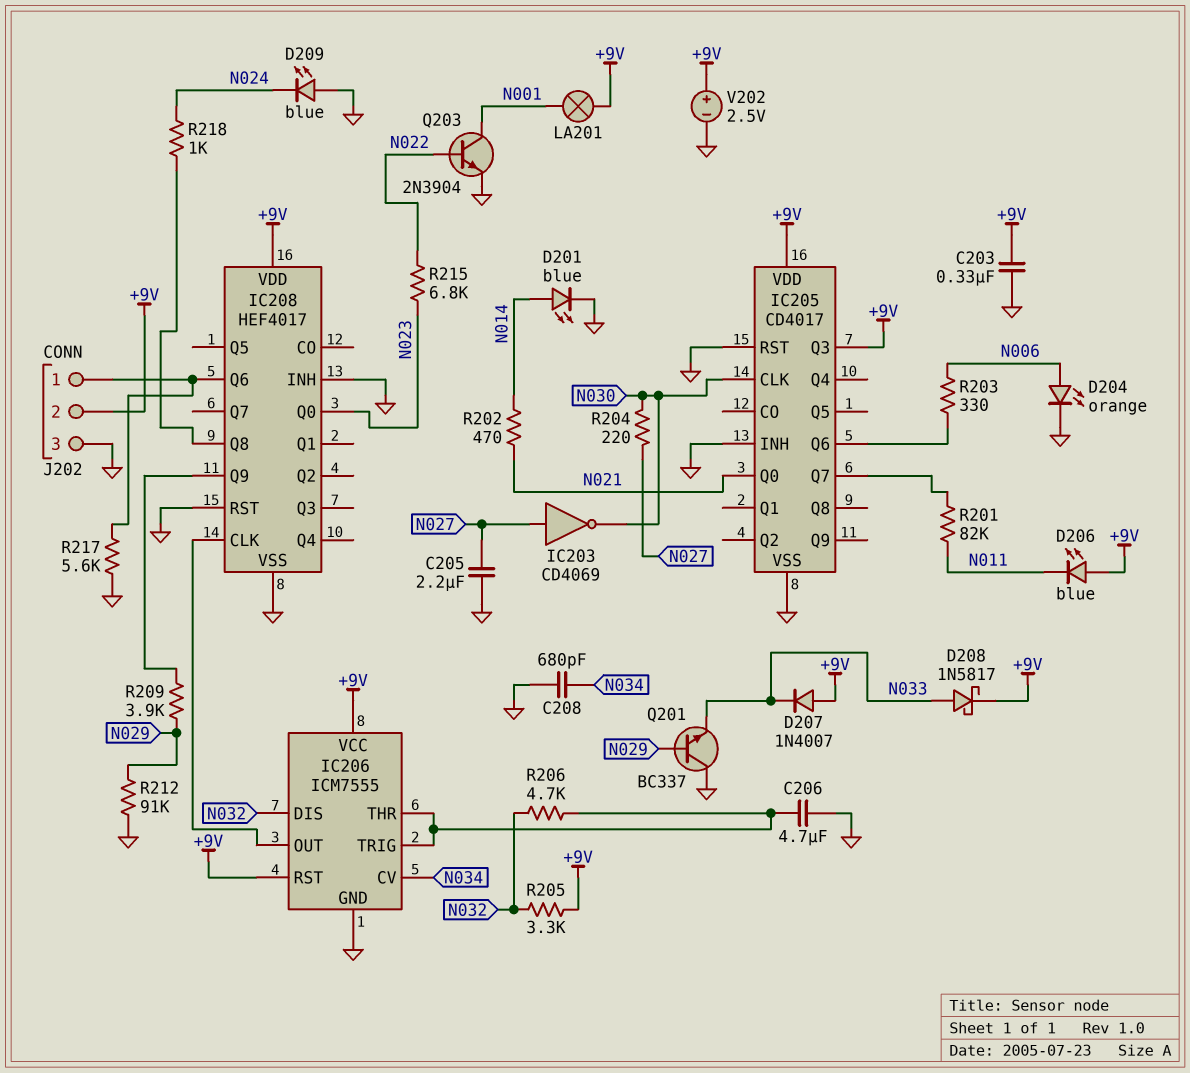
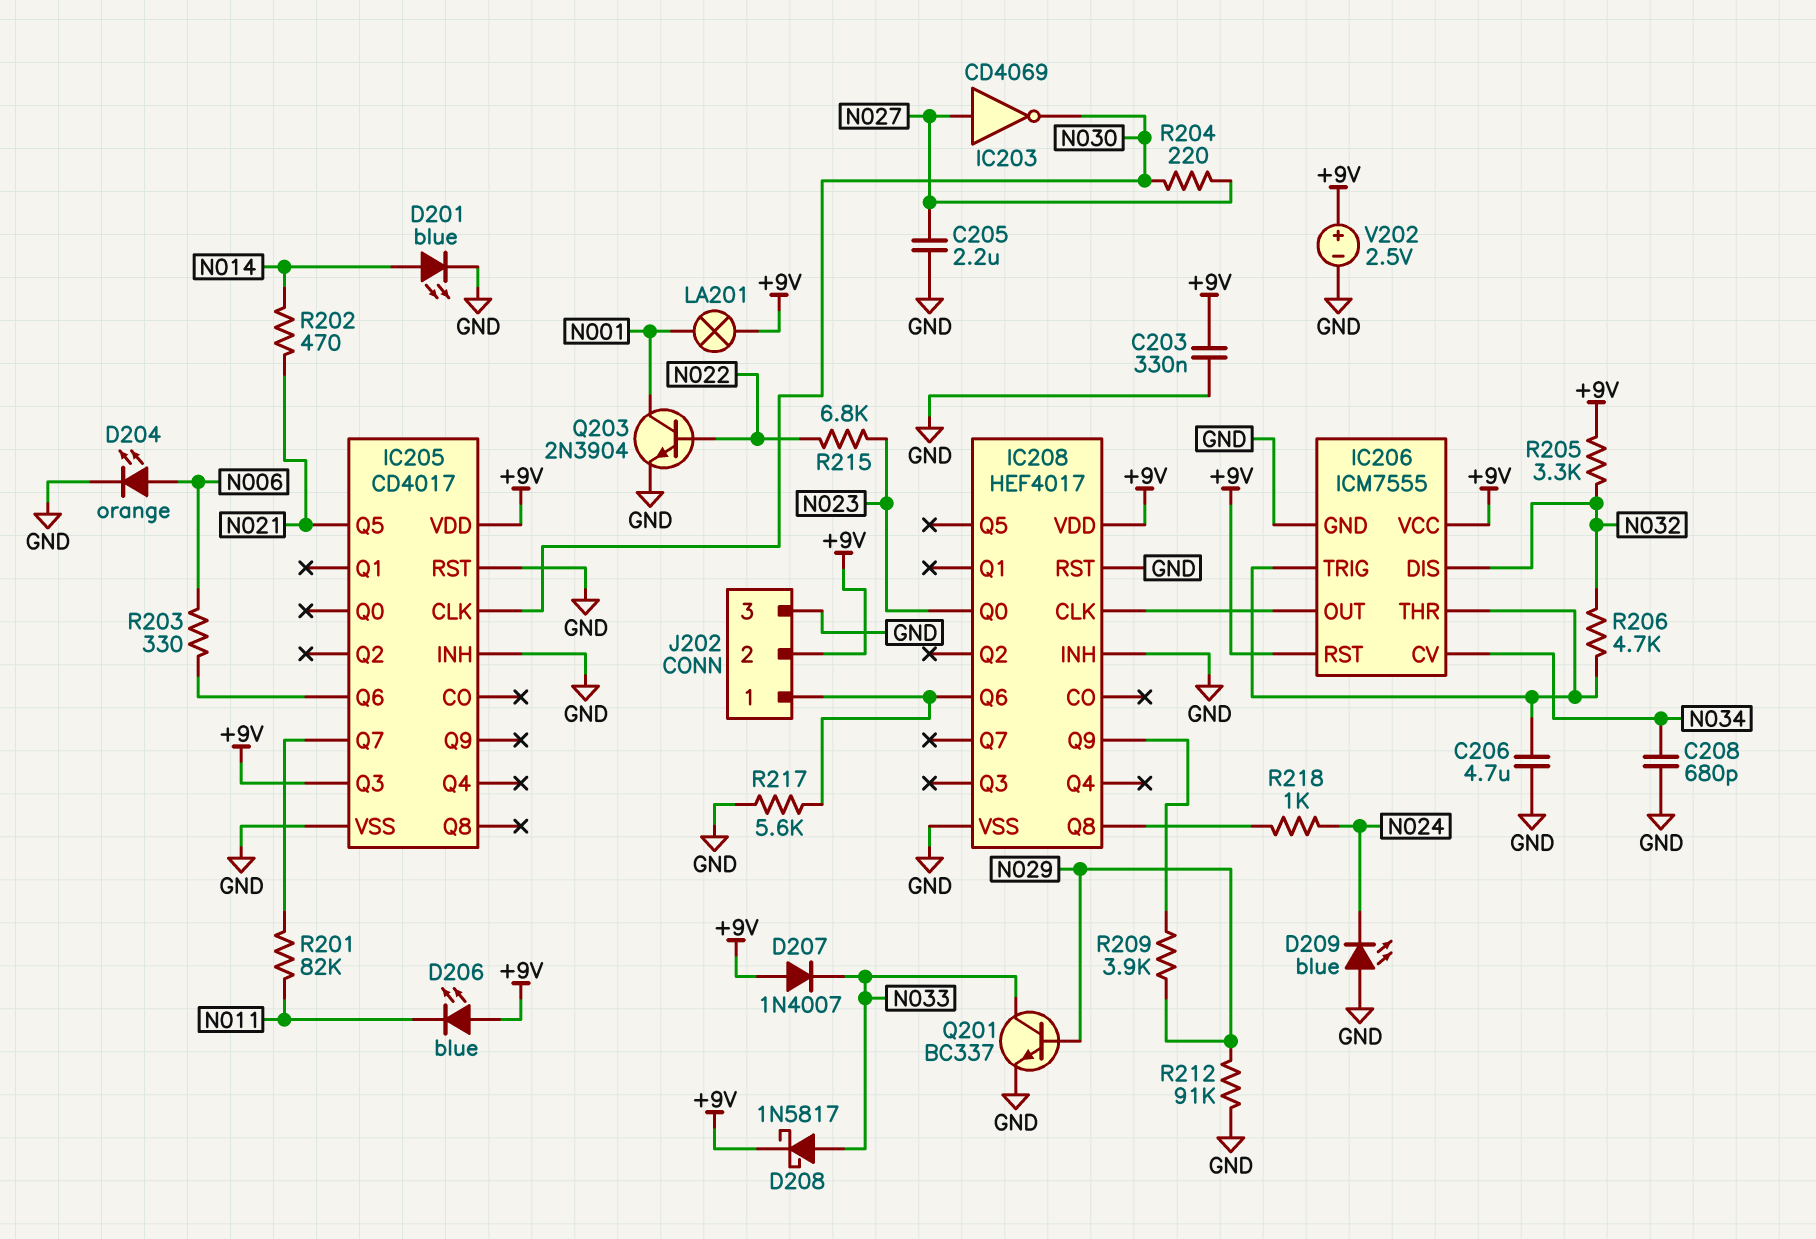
IC205 pin Q0: N021 -> none
IC205 pin Q5: none -> N021
Q201: NPN BC337 (B N029, C GND, E N033) -> NPN BC337 (B N029, C N033, E GND)

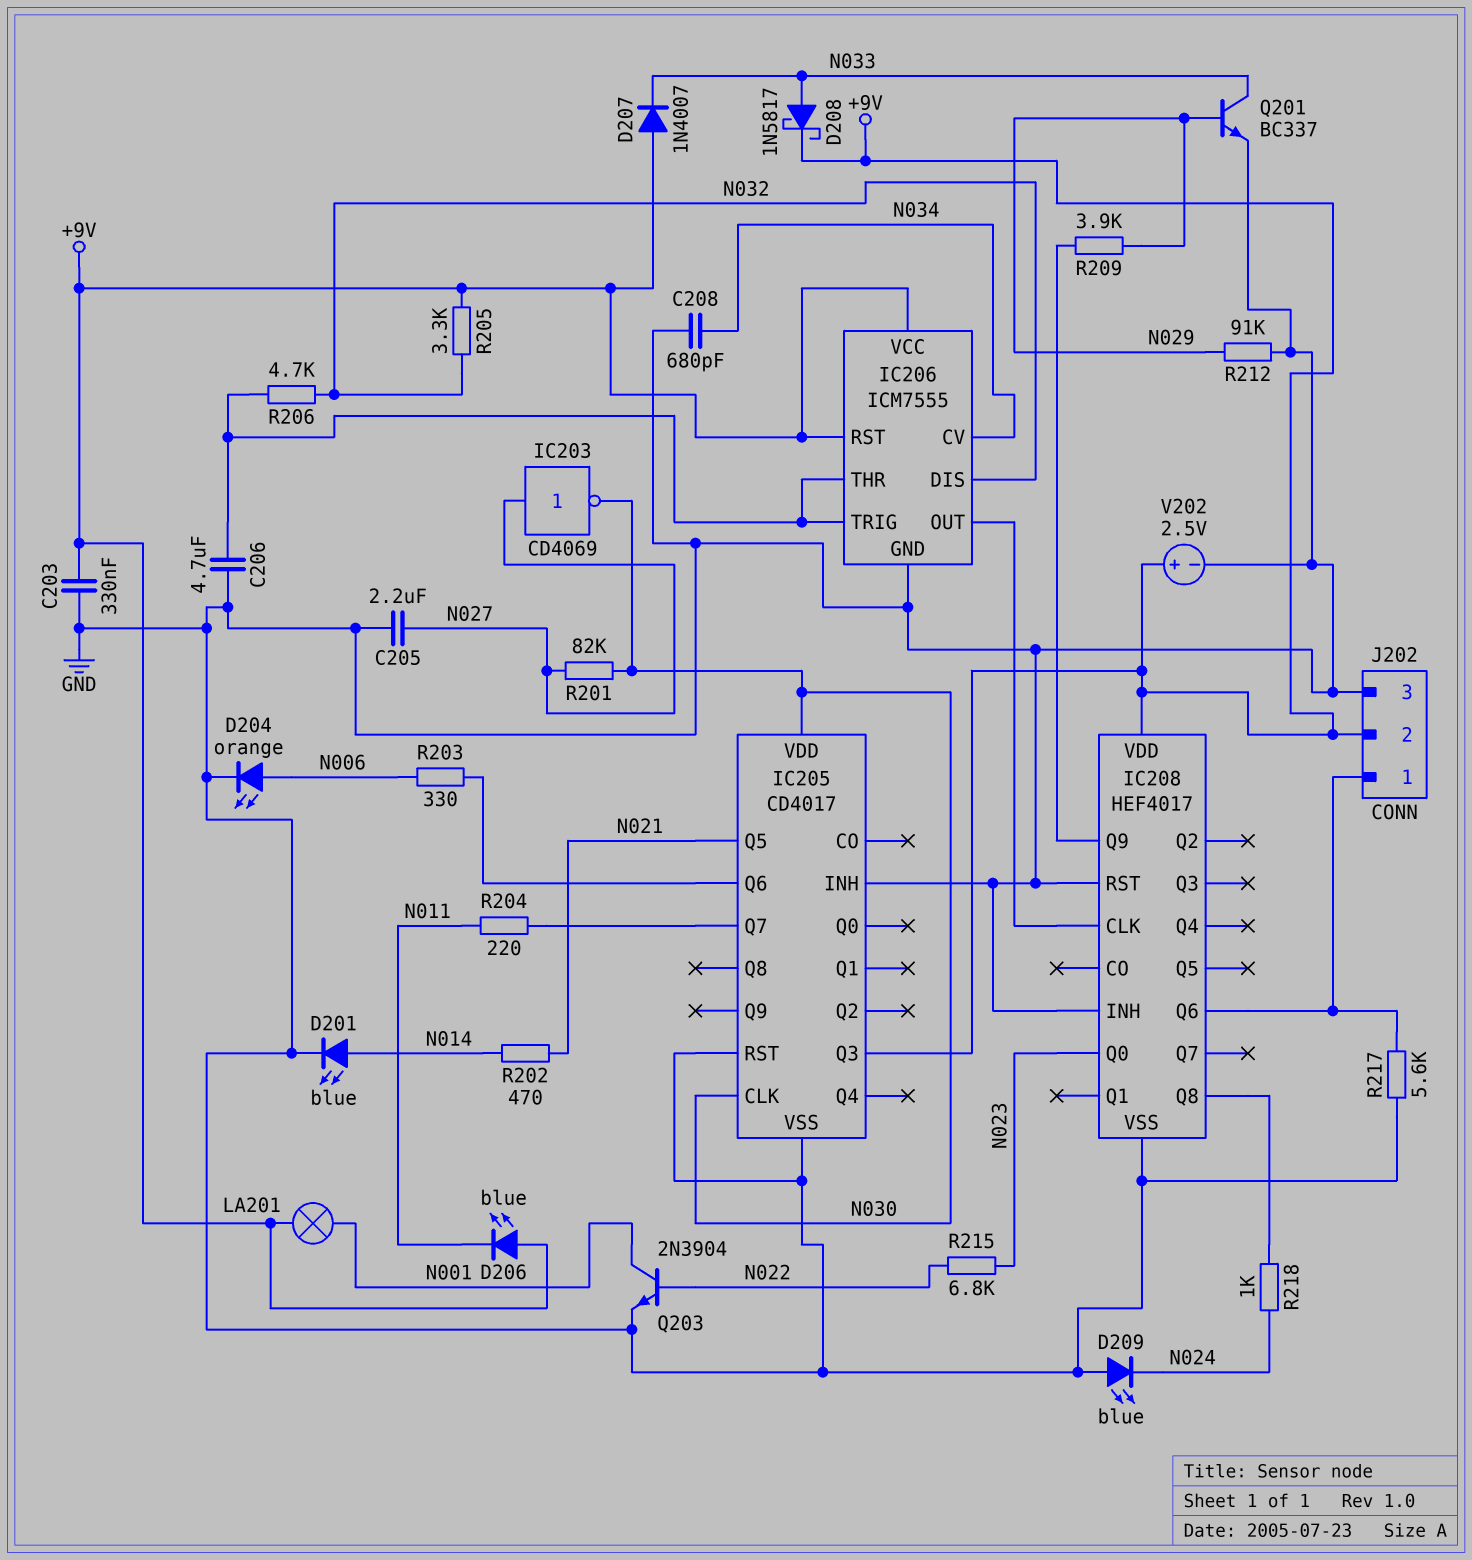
IC205 pin VDD: +9V -> N030
R201: 82k (IC205/Q7, N011) -> 82k (N027, N030)
R204: 220 (N027, N030) -> 220 (IC205/Q7, N011)

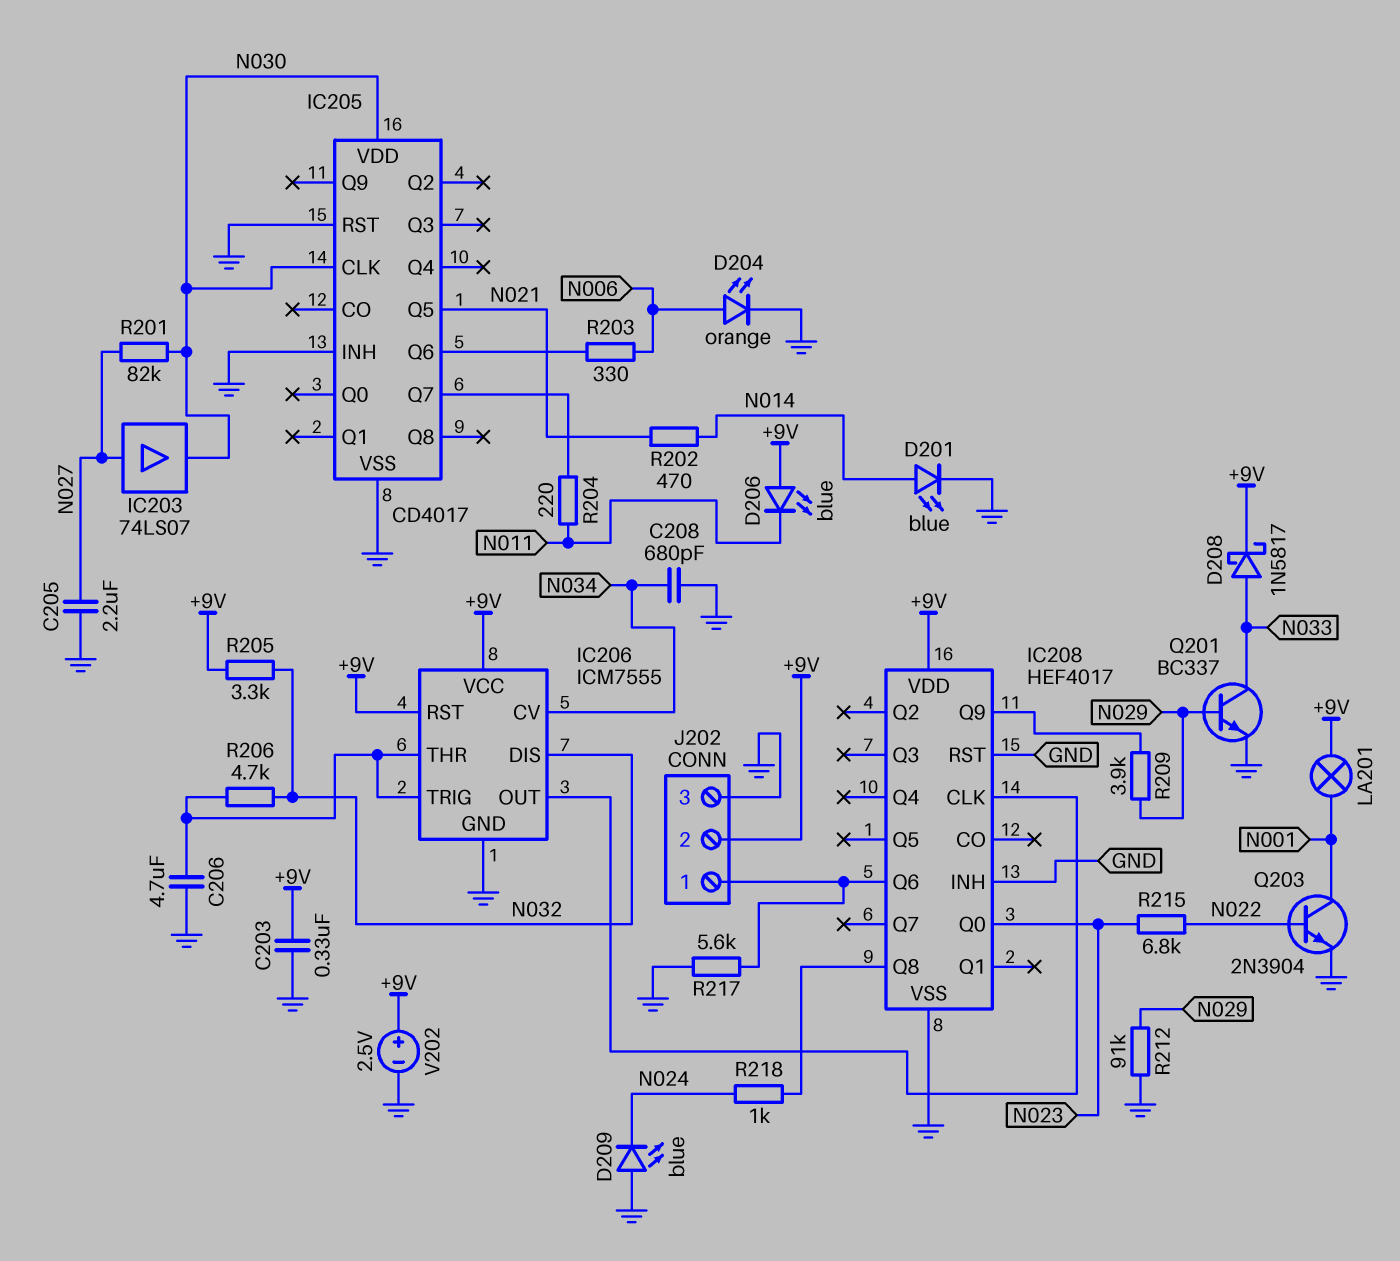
D207: diode 1N4007 (A +9V, K N033) -> none
IC203: NOT CD4069 (in N027, out N030) -> buffer 74LS07 (in N027, out N030)
IC205 pin Q3: +9V -> none

